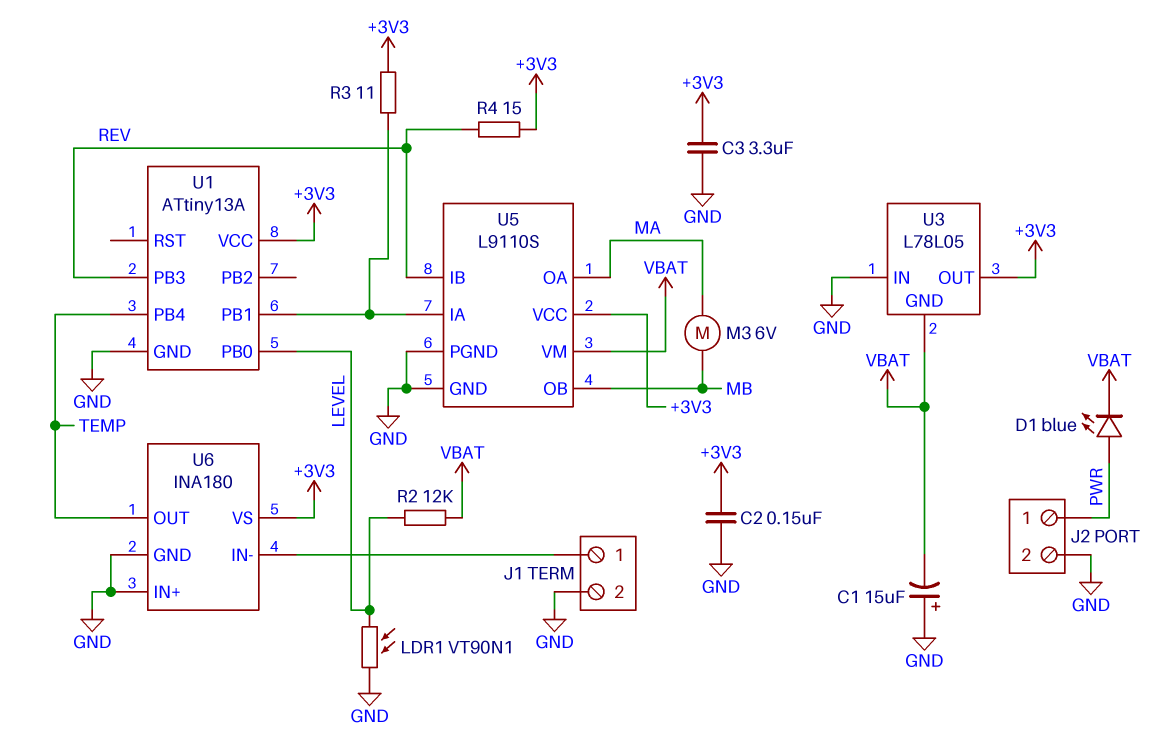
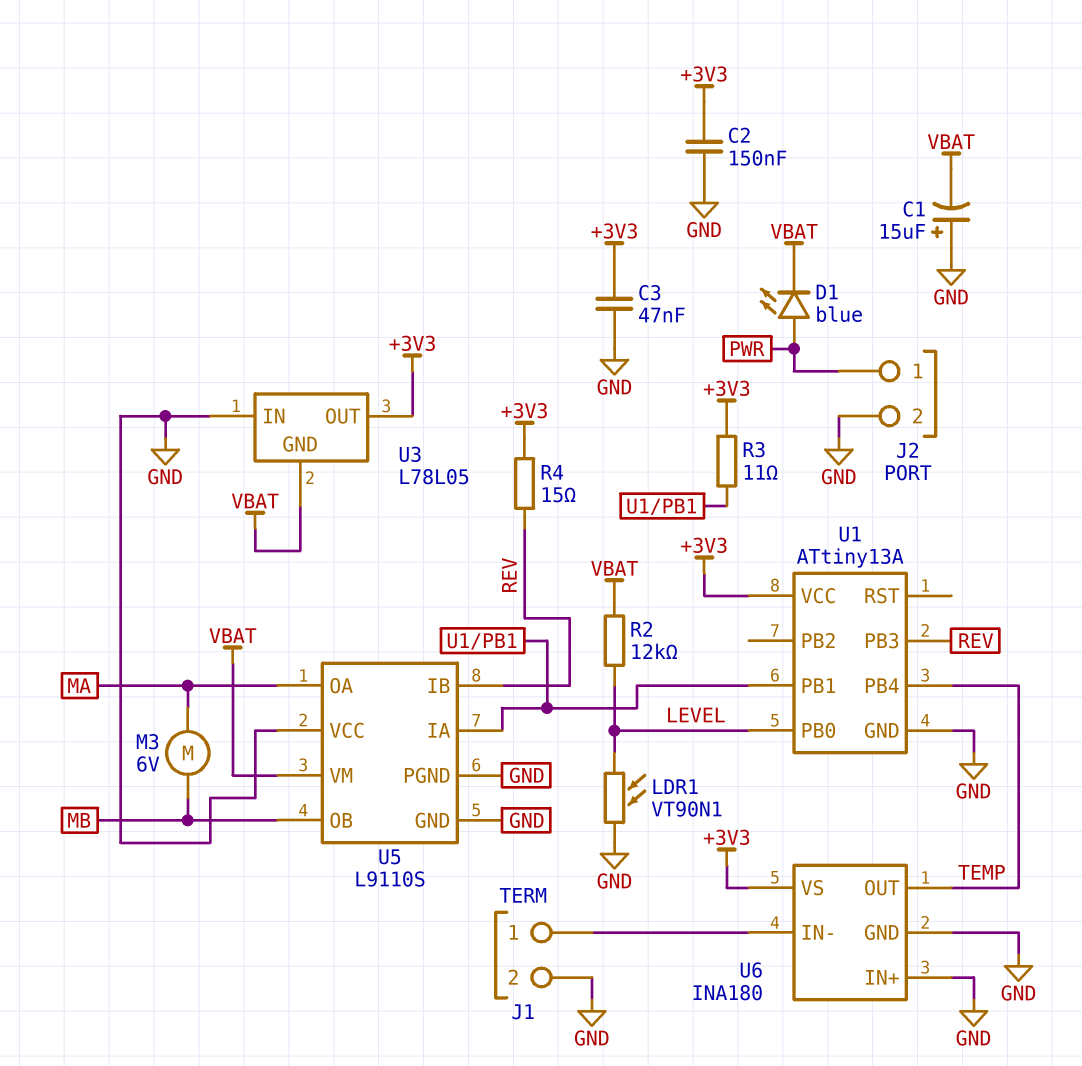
C3: 3.3uF (+3V3, GND) -> 47nF (+3V3, GND)
U5 pin VCC: +3V3 -> GND

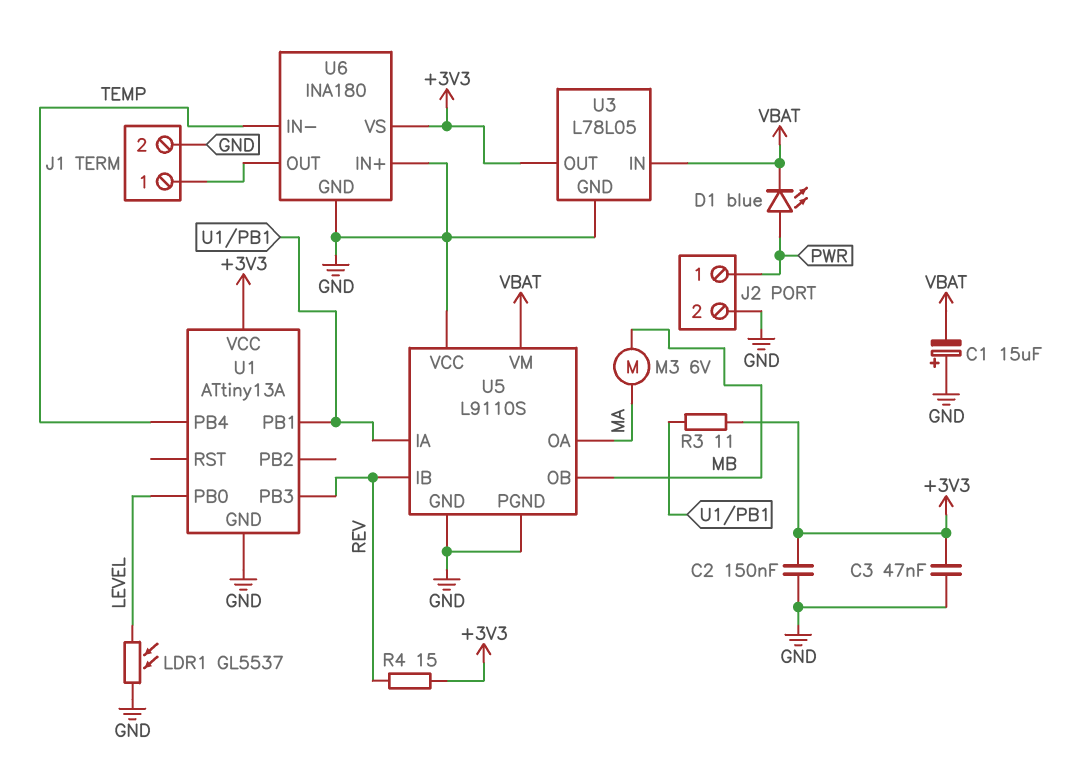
LDR1: VT90N1 (GND, LEVEL) -> GL5537 (GND, LEVEL)
R2: 12k (LEVEL, VBAT) -> none
U3 pin GND: VBAT -> GND
U3 pin IN: GND -> VBAT
U6 pin IN-: J1/1 -> TEMP
U6 pin OUT: TEMP -> J1/1

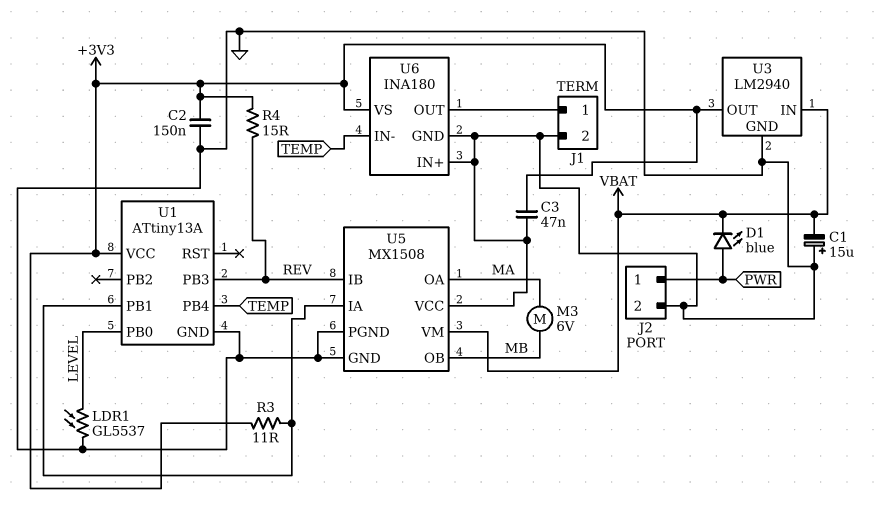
U3: L78L05 -> LM2940
U5: L9110S -> MX1508

